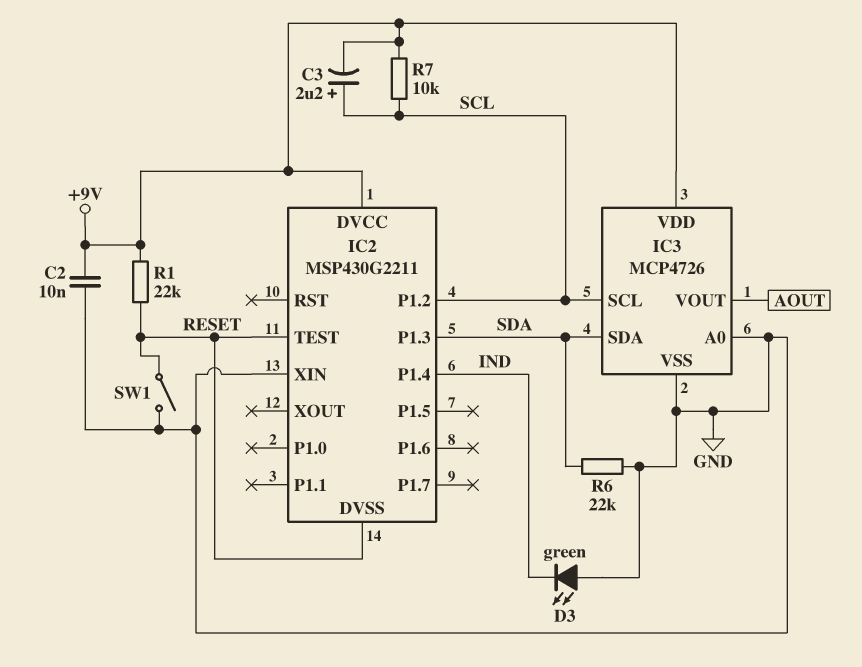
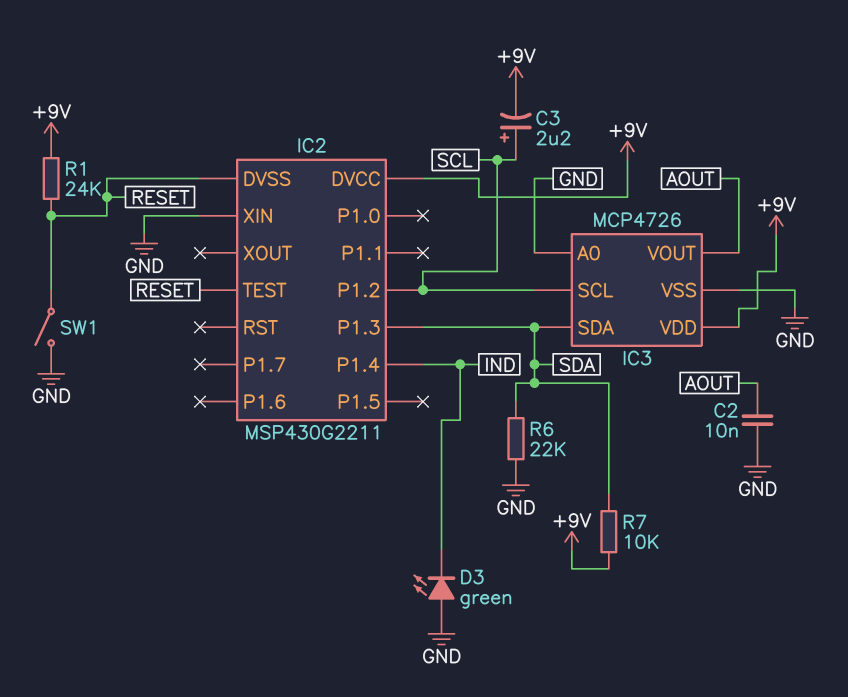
C2: 10nF (+9V, GND) -> 10nF (AOUT, GND)
R1: 22k (+9V, RESET) -> 24k (+9V, RESET)
R7: 10k (+9V, SCL) -> 10k (+9V, SDA)

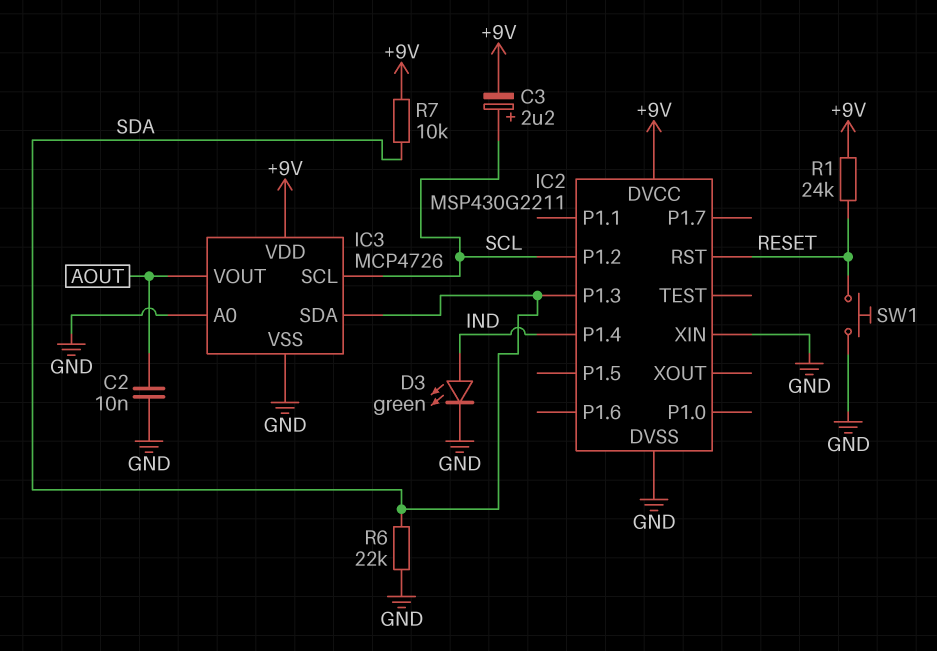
D3: LED green (A GND, K IND) -> LED green (A IND, K GND)
IC2 pin DVSS: RESET -> GND
IC2 pin RST: none -> RESET
IC2 pin TEST: RESET -> none
SW1: switch (GND, RESET) -> button (GND, RESET)

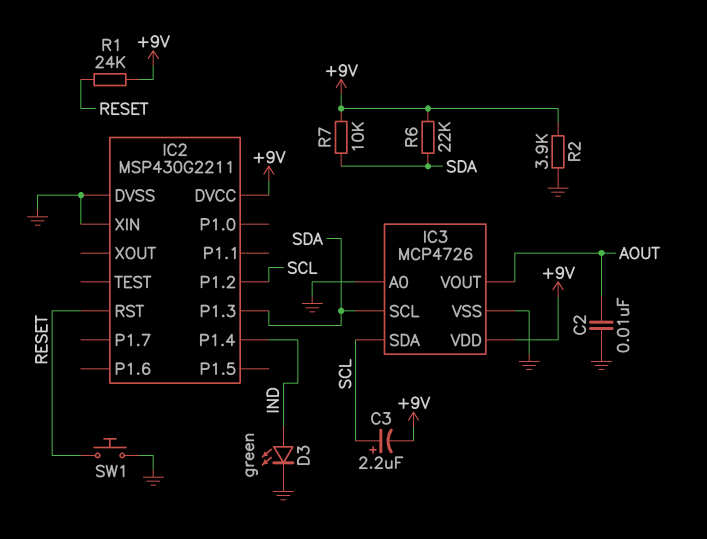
IC3 pin SCL: SCL -> SDA
IC3 pin SDA: SDA -> SCL
R2: none -> 3.9k (+9V, GND)
R6: 22k (GND, SDA) -> 22k (+9V, SDA)

